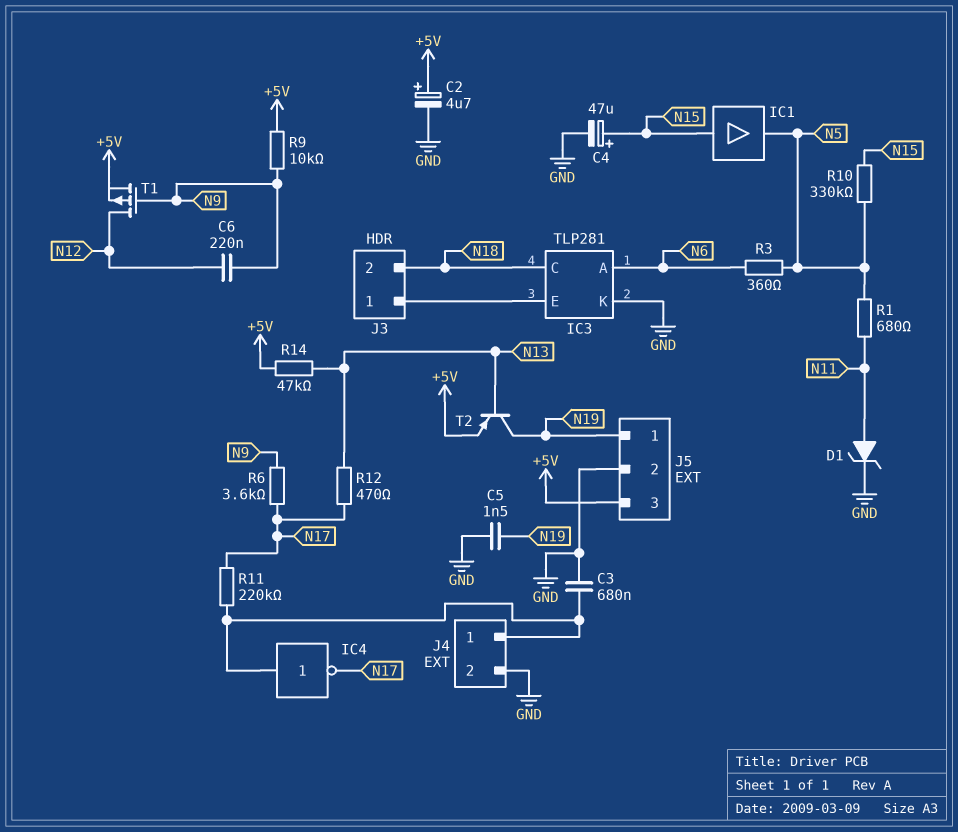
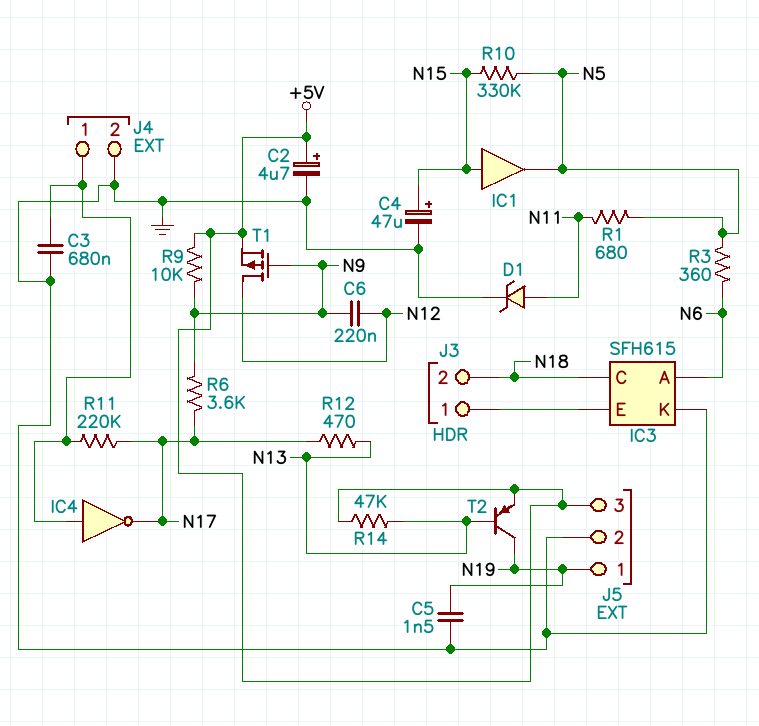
IC3: TLP281 -> SFH615

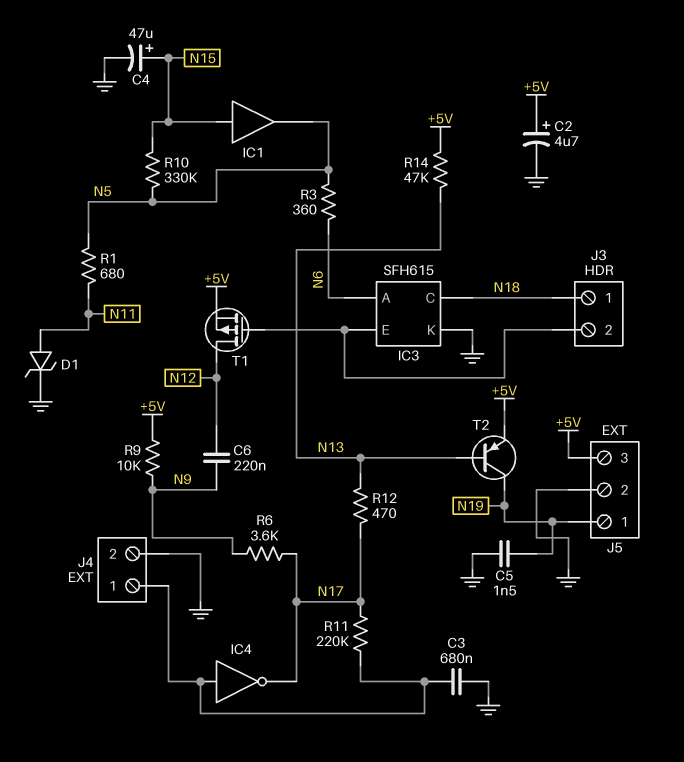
J3 pin 1: IC3/E -> N18
J3 pin 2: N18 -> IC3/E
T1: PMOS (G N9, D N12, S +5V) -> PMOS (G IC3/E, D N12, S +5V)

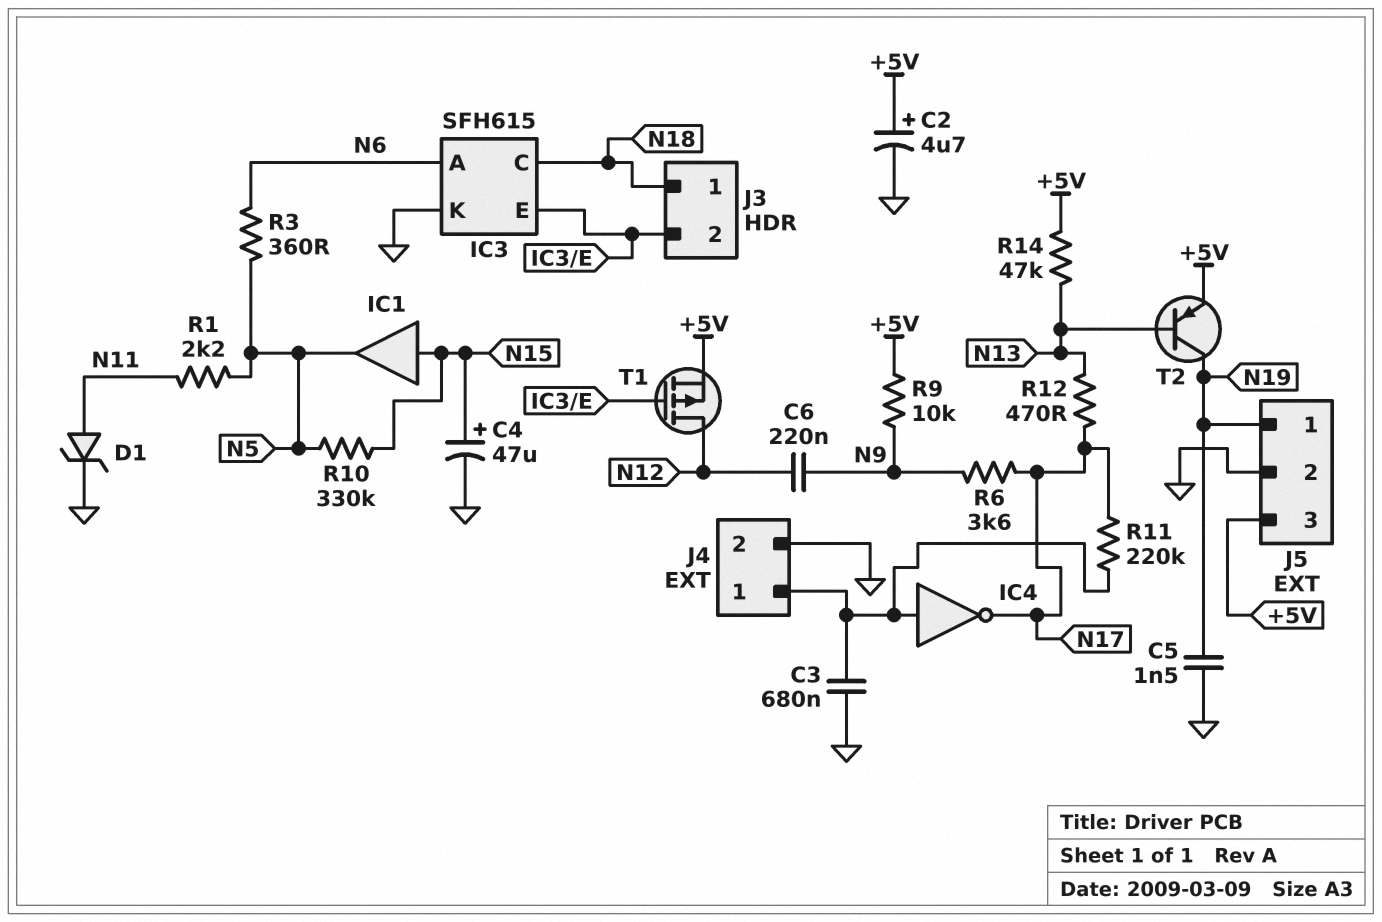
R1: 680 (N5, N11) -> 2.2k (N5, N11)

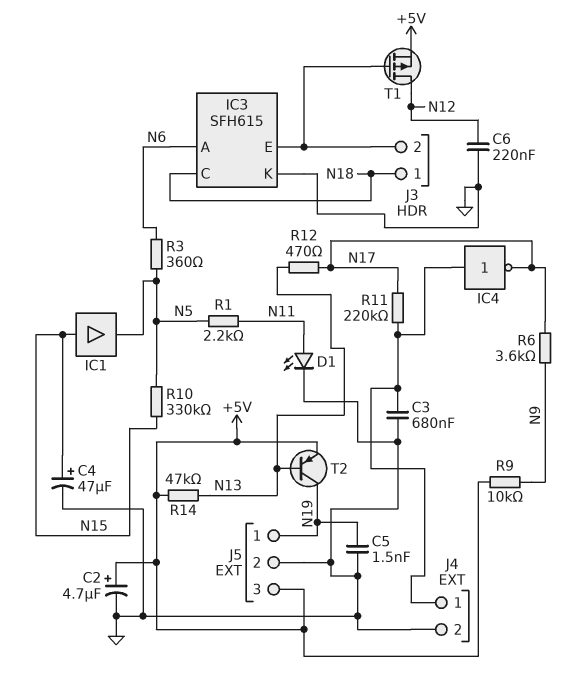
C6: 220nF (N9, N12) -> 220nF (GND, N12)
D1: zener (A N11, K GND) -> LED (A N11, K GND)

